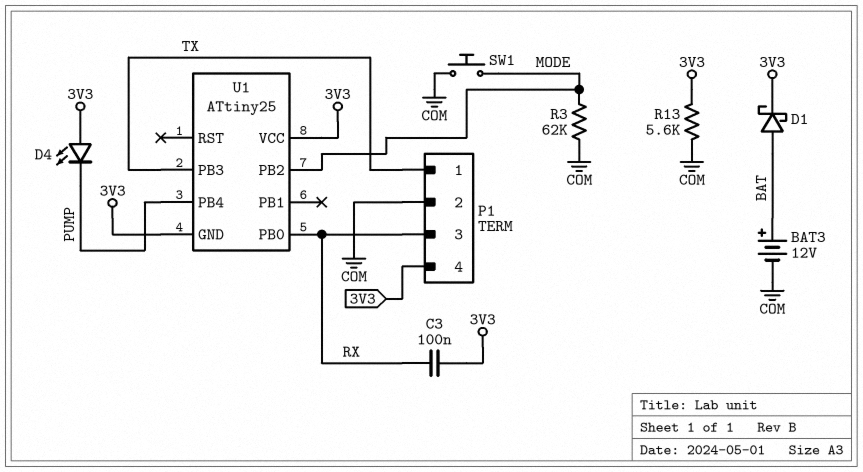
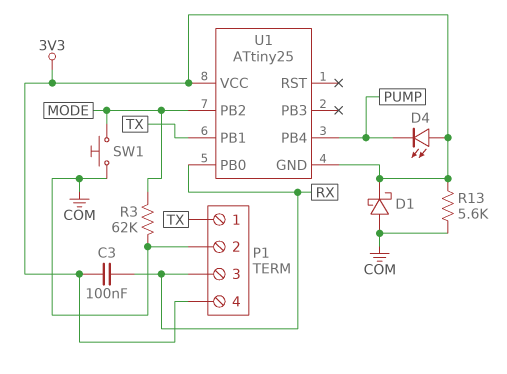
BAT3: 12V (plus BAT, minus COM) -> none
D1: schottky (A BAT, K 3V3) -> schottky (A COM, K 3V3)
U1 pin PB1: none -> TX
U1 pin PB3: TX -> none

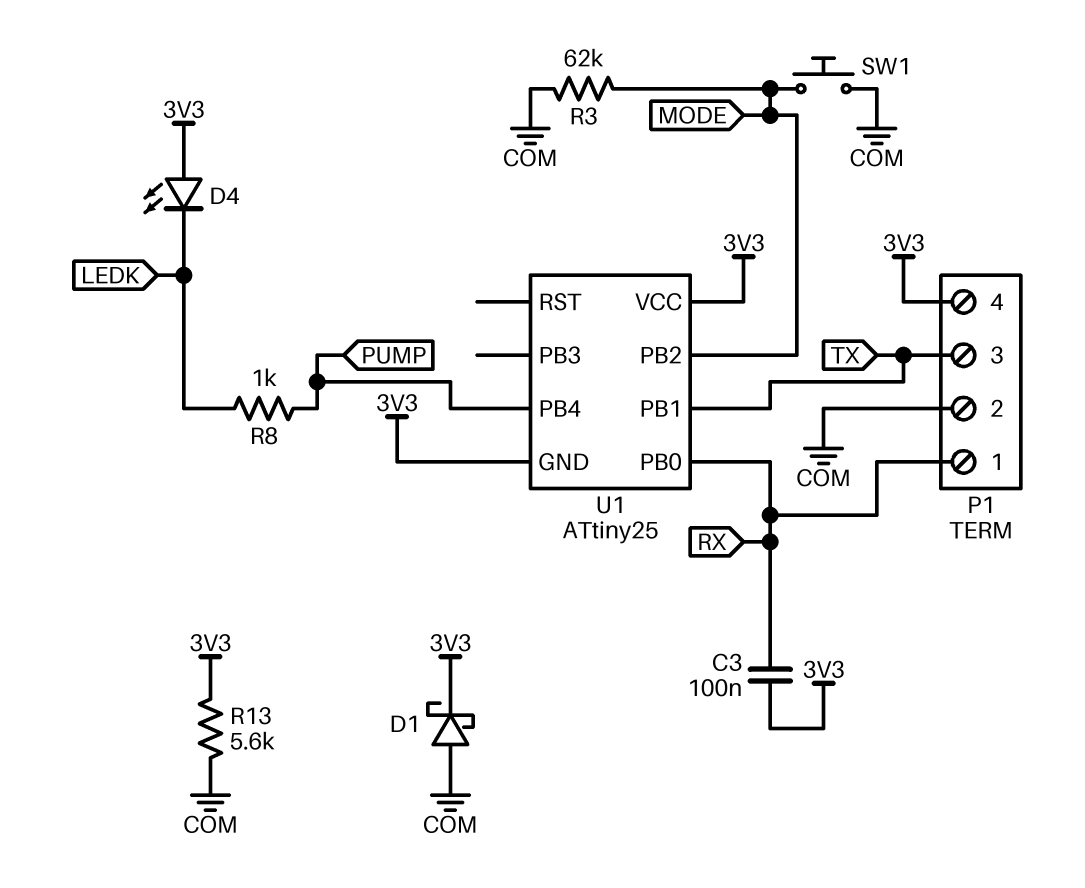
D4: LED (A 3V3, K PUMP) -> LED (A 3V3, K LEDK)
P1 pin 1: TX -> RX
P1 pin 3: RX -> TX
R8: none -> 1k (LEDK, PUMP)

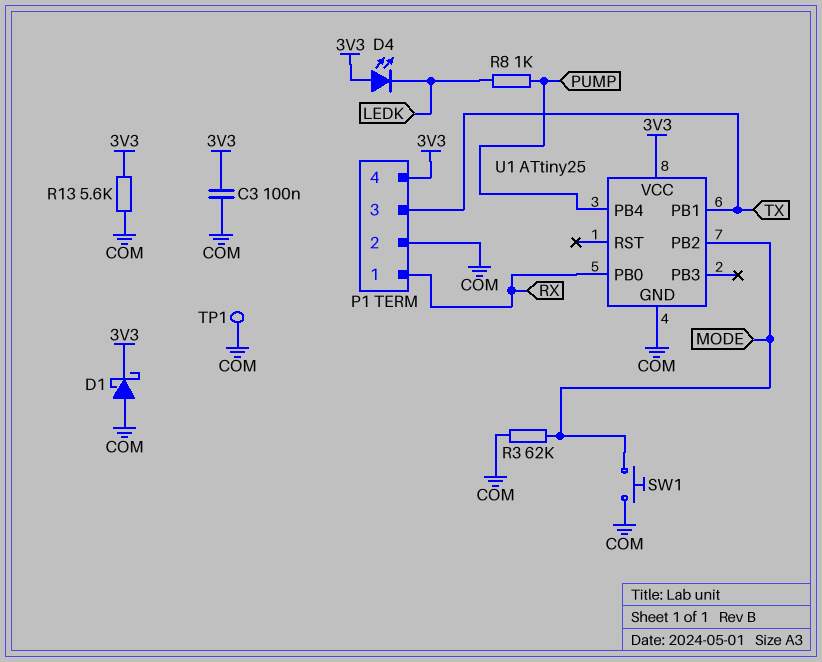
C3: 100nF (3V3, RX) -> 100nF (3V3, COM)
TP1: none -> test point (COM)
U1 pin GND: 3V3 -> COM

